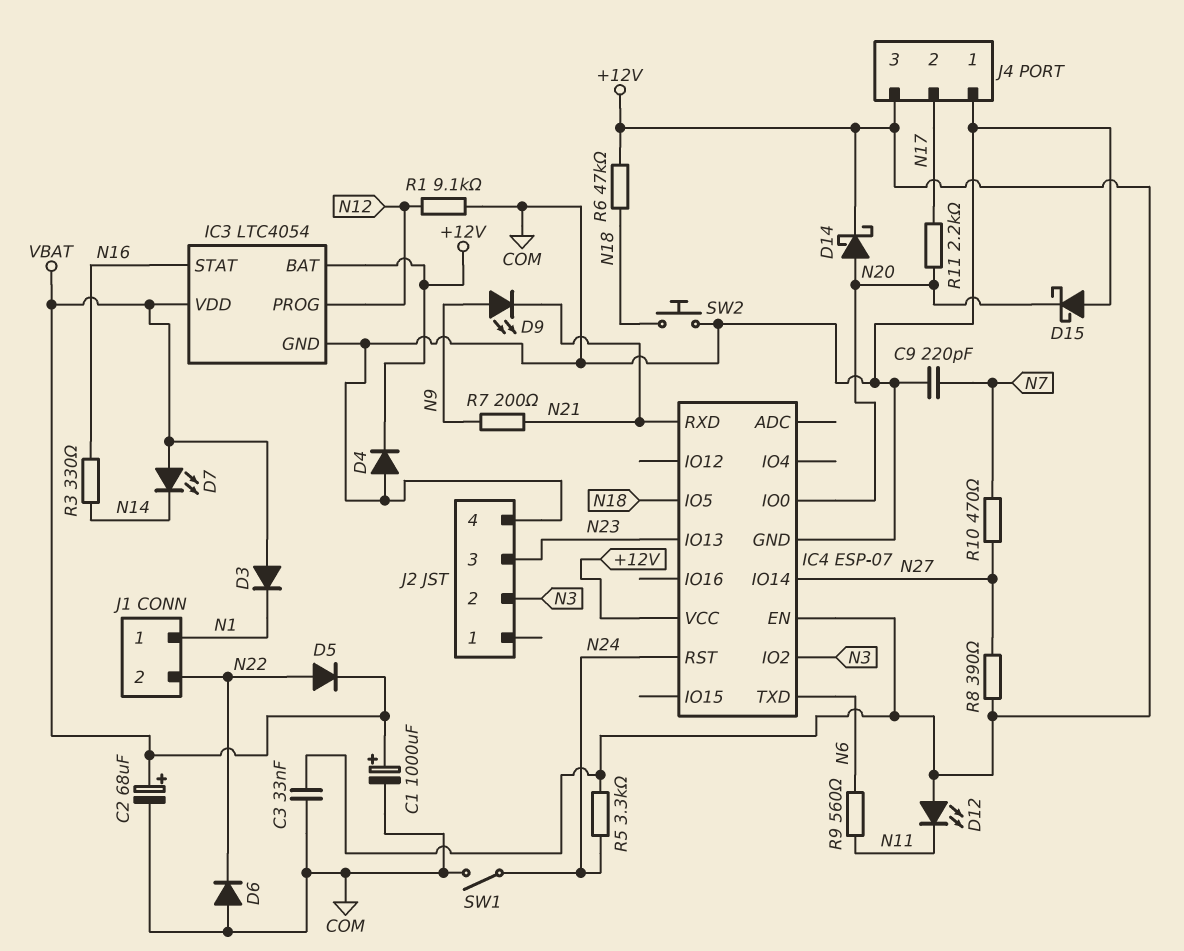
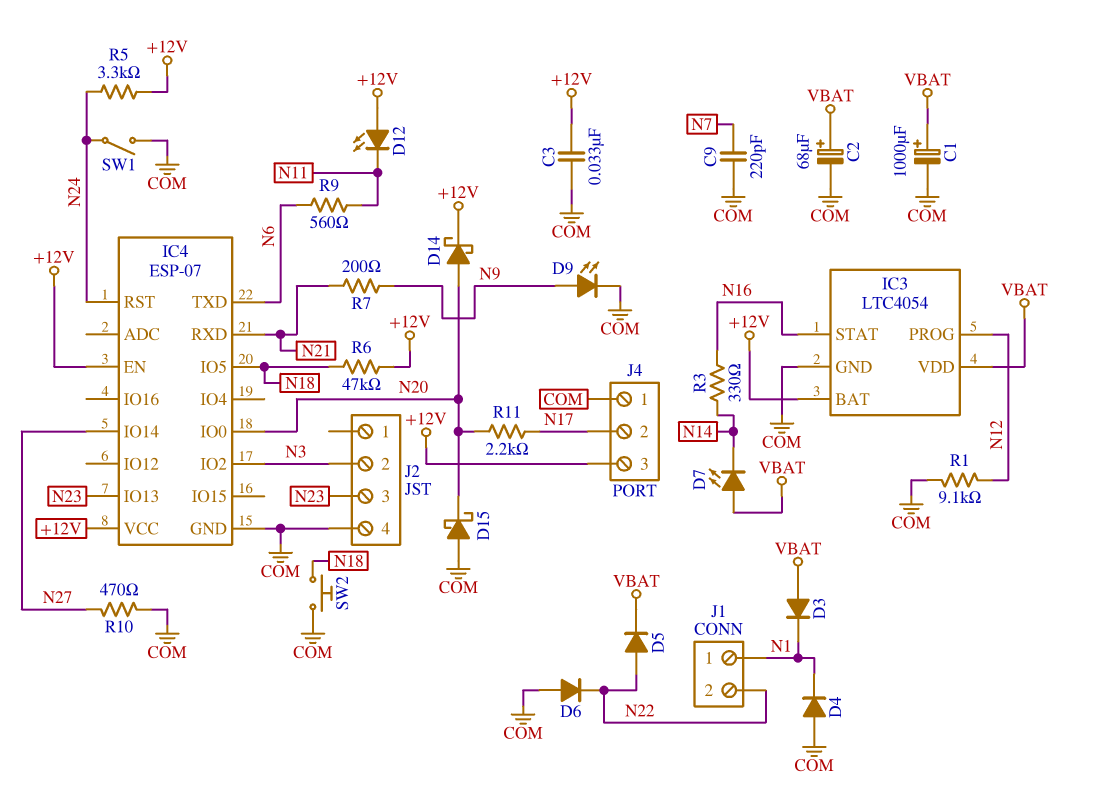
D4: diode (A COM, K +12V) -> diode (A COM, K N1)
D9: LED (A N9, K N21) -> LED (A N9, K COM)
R8: 390 (+12V, N27) -> none
R10: 470 (N7, N27) -> 470 (COM, N27)

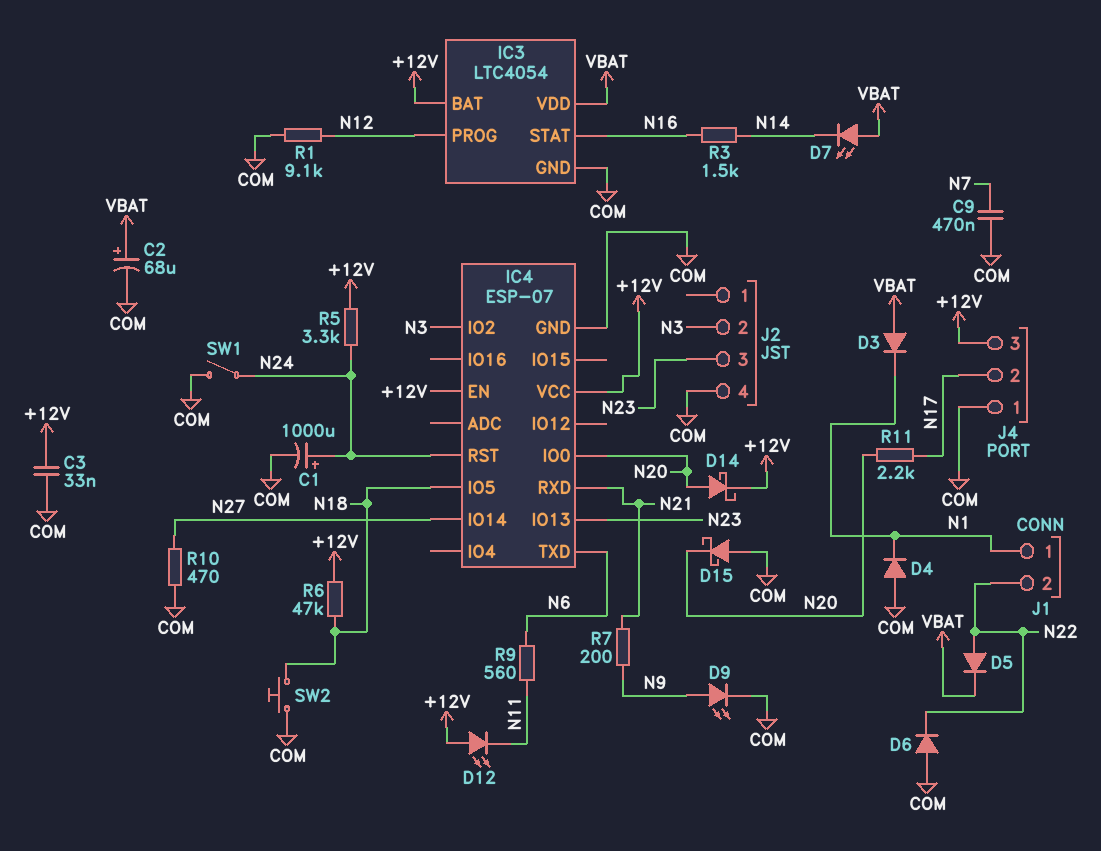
C1: 1000uF (plus VBAT, minus COM) -> 1000uF (plus N24, minus COM)
C9: 220pF (COM, N7) -> 470nF (COM, N7)
R3: 330 (N14, N16) -> 1.5k (N14, N16)

